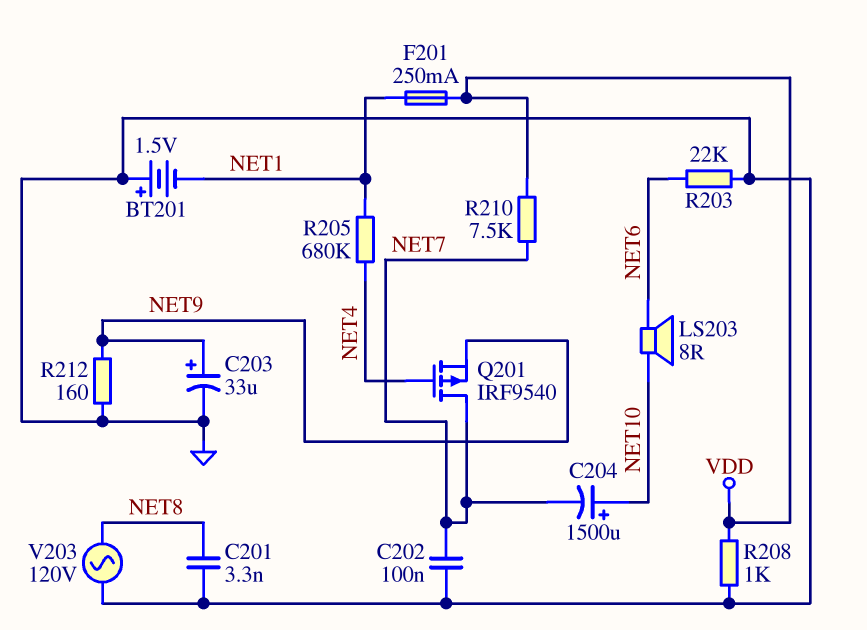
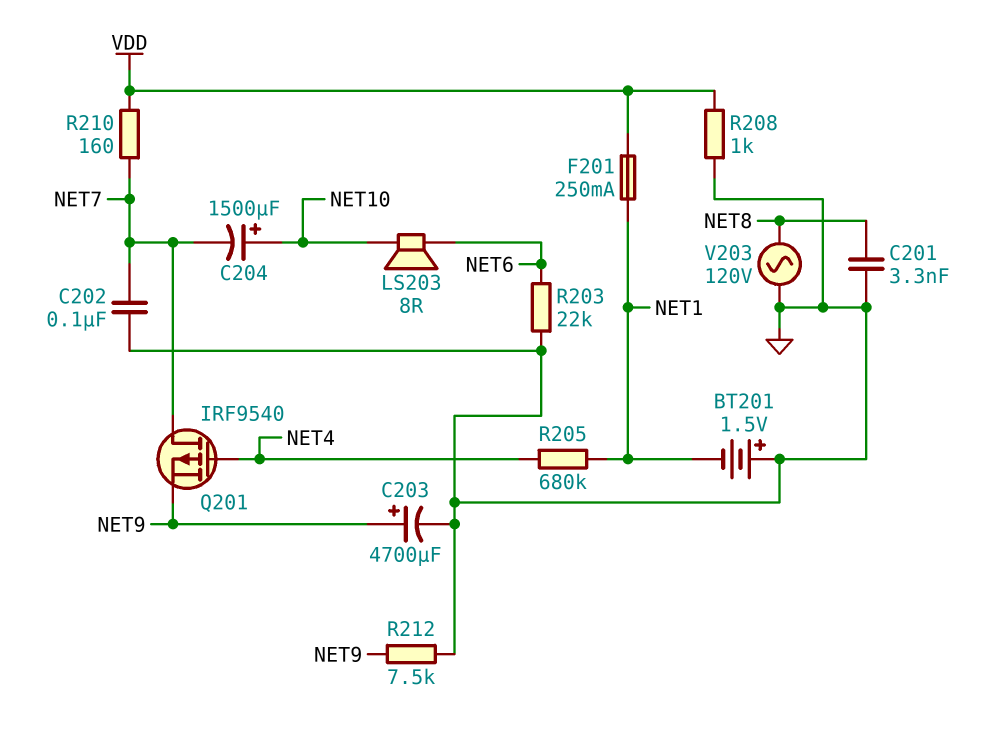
C203: 33uF (plus NET9, minus GND) -> 4700uF (plus NET9, minus GND)
R210: 7.5k (NET7, VDD) -> 160 (NET7, VDD)
R212: 160 (GND, NET9) -> 7.5k (GND, NET9)

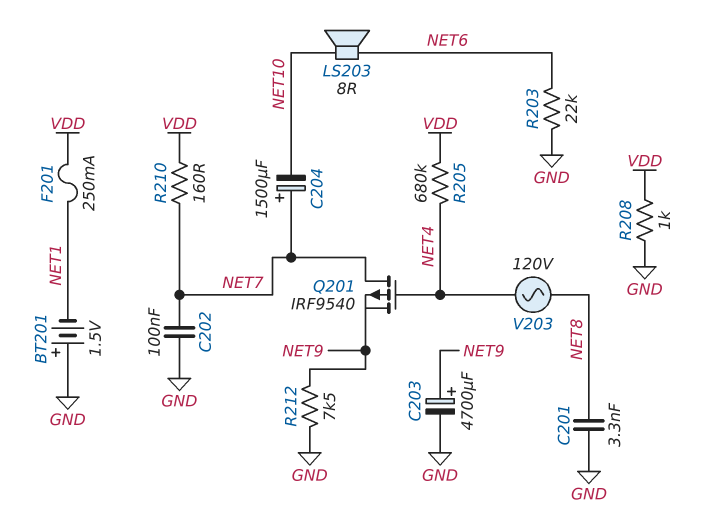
C204: 1500uF (plus NET10, minus NET7) -> 1500uF (plus NET7, minus NET10)
R205: 680k (NET1, NET4) -> 680k (NET4, VDD)
V203: AC 120V (GND, NET8) -> AC 120V (NET4, NET8)

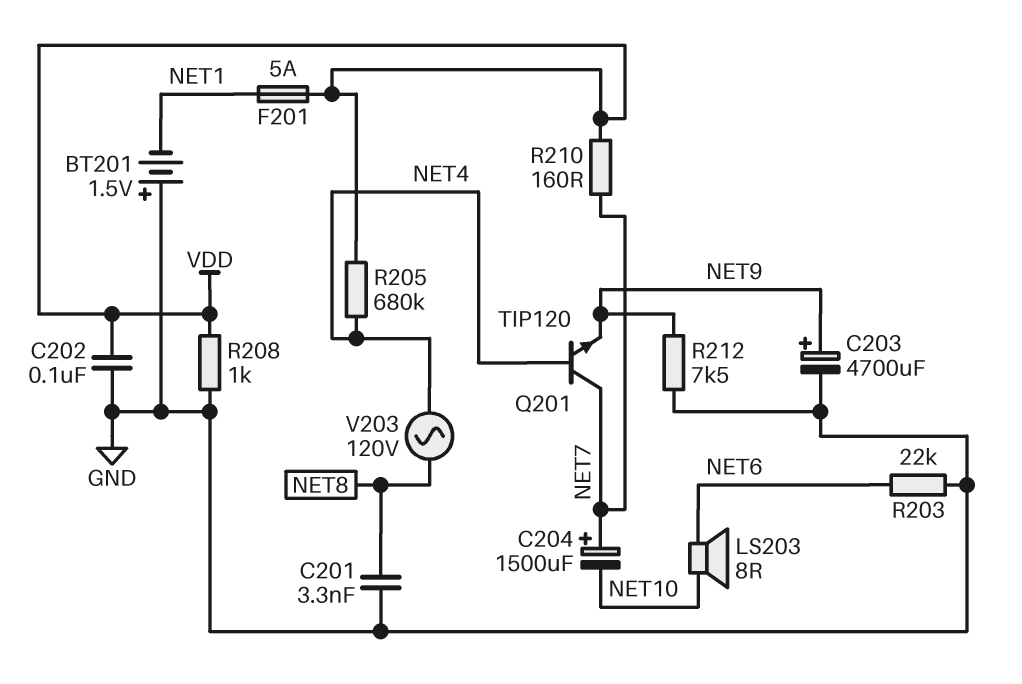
C202: 100nF (GND, NET7) -> 100nF (GND, VDD)
F201: 250mA (NET1, VDD) -> 5A (NET1, VDD)
Q201: PMOS IRF9540 (G NET4, D NET7, S NET9) -> NPN TIP120 (B NET4, C NET7, E NET9)

